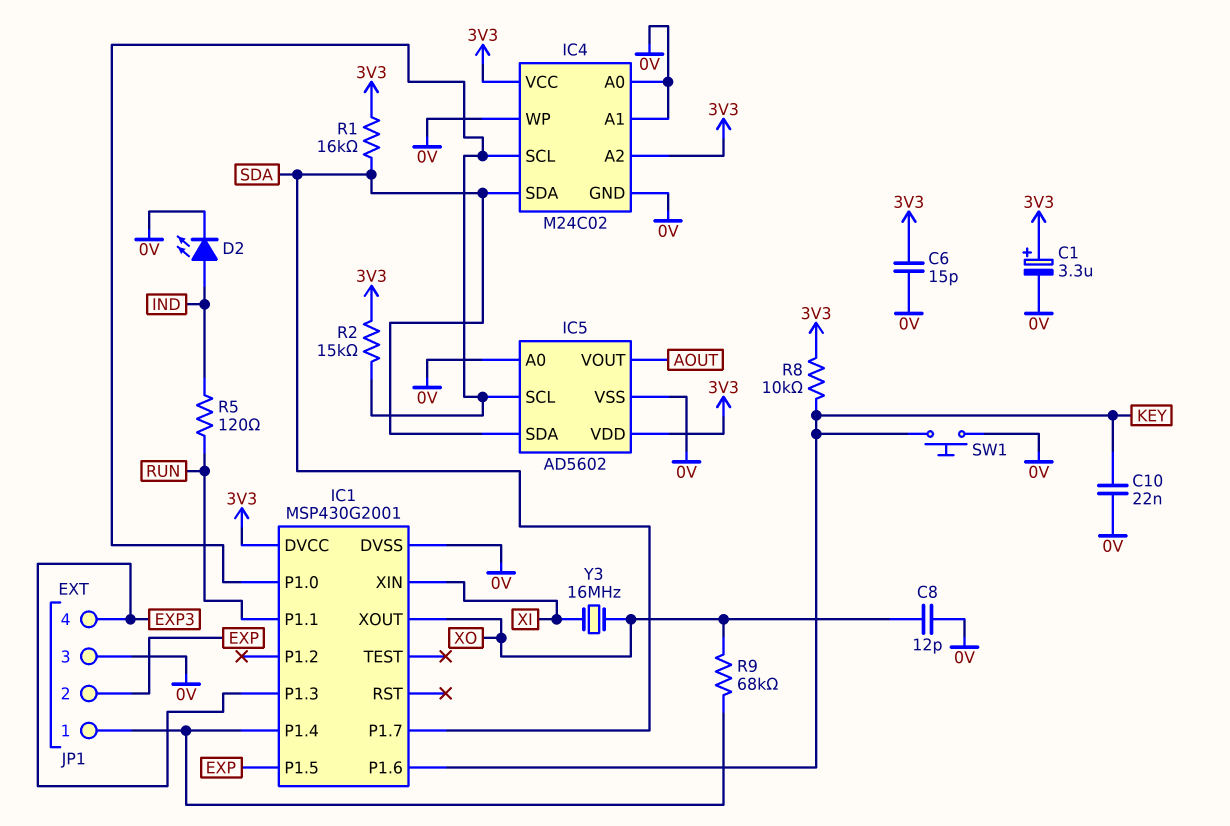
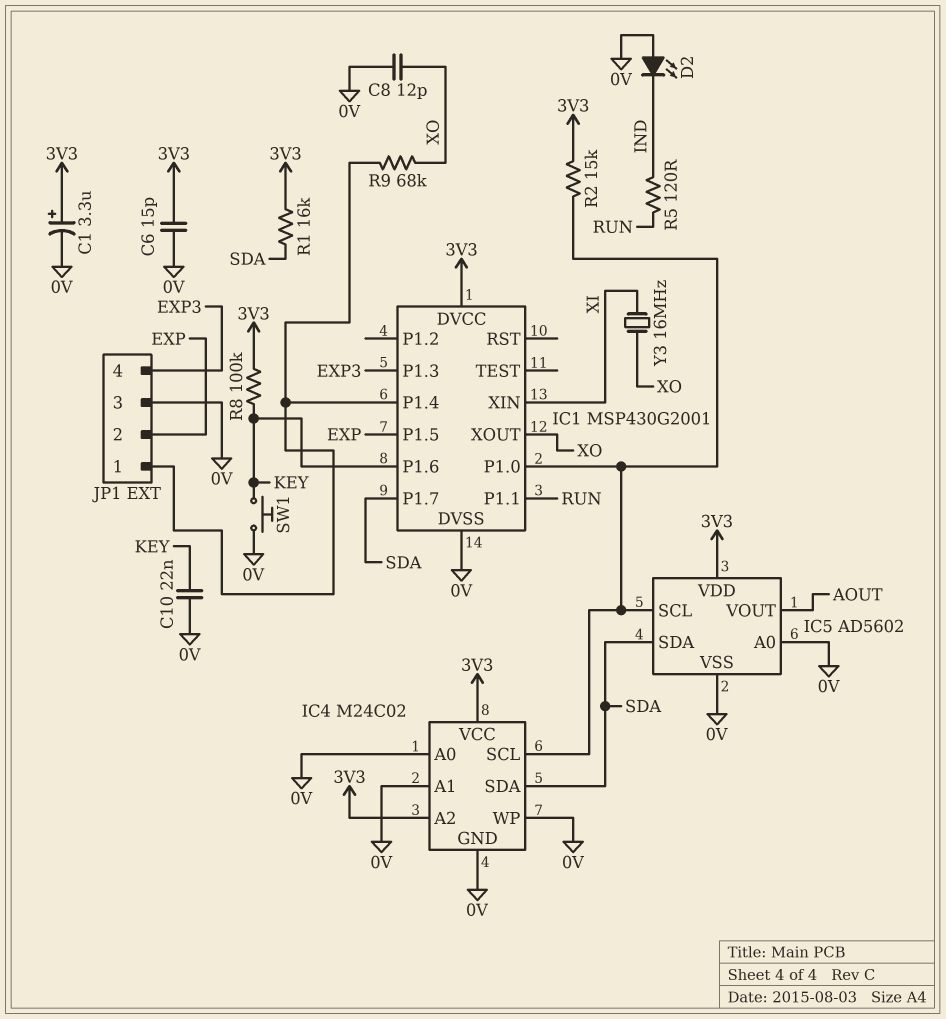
D2: LED (A IND, K 0V) -> LED (A 0V, K IND)
R8: 10k (3V3, KEY) -> 100k (3V3, KEY)

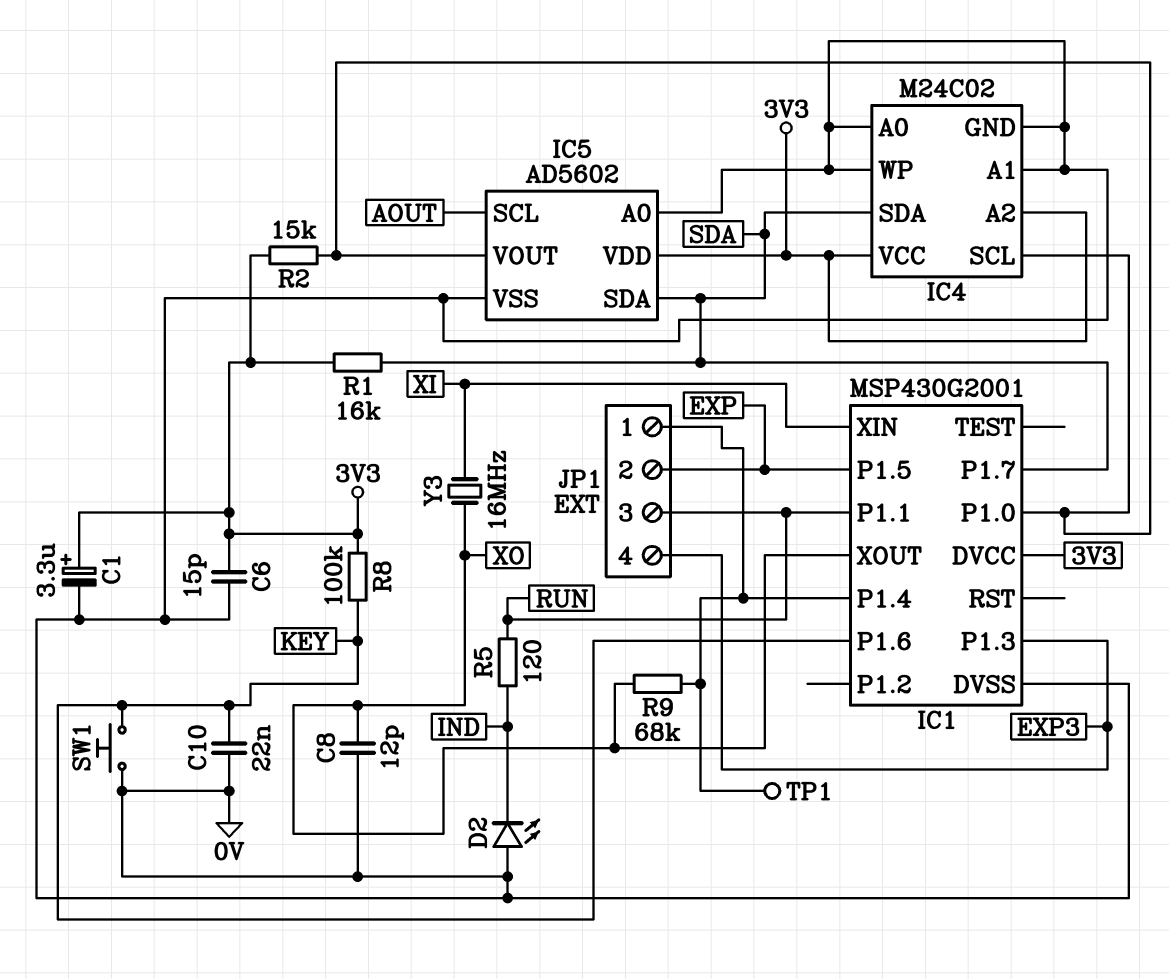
IC5 pin SCL: IC1/P1.0 -> AOUT
IC5 pin VOUT: AOUT -> IC1/P1.0
JP1 pin 3: 0V -> RUN
TP1: none -> test point (IC1/P1.4)

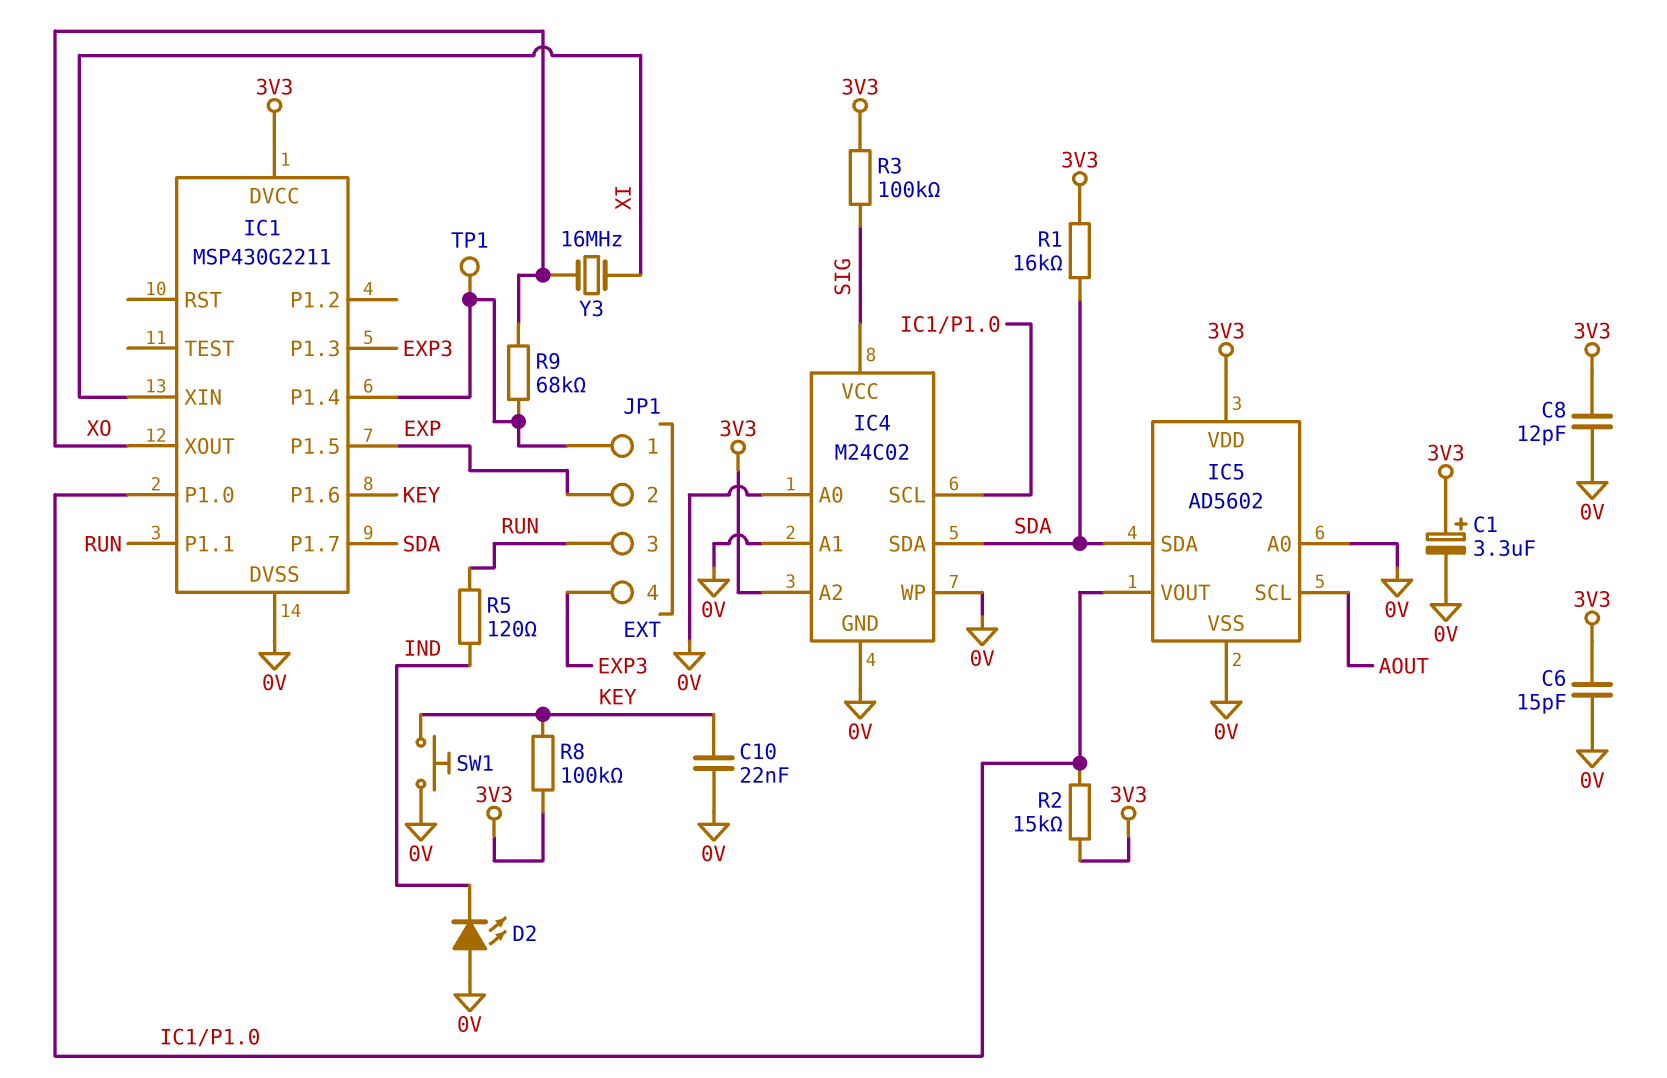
C8: 12pF (0V, XO) -> 12pF (0V, 3V3)
IC1: MSP430G2001 -> MSP430G2211
IC4 pin VCC: 3V3 -> SIG
R3: none -> 100k (3V3, SIG)

